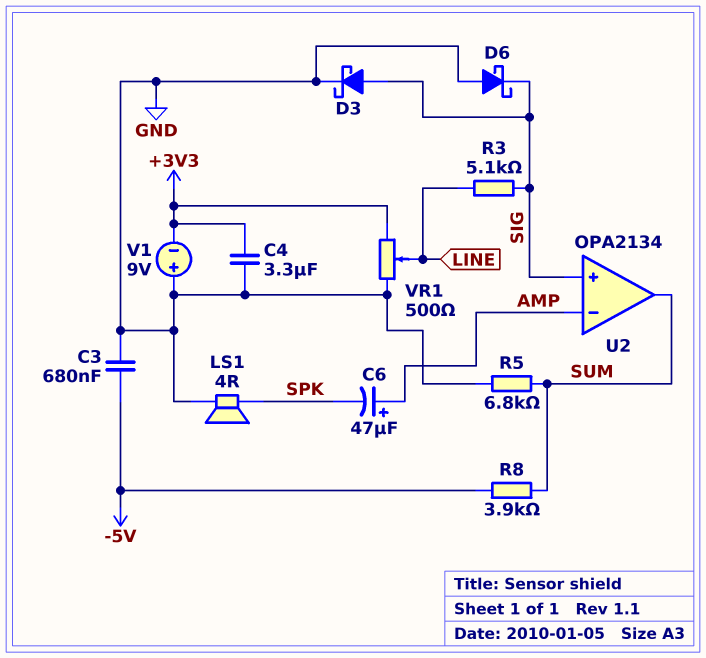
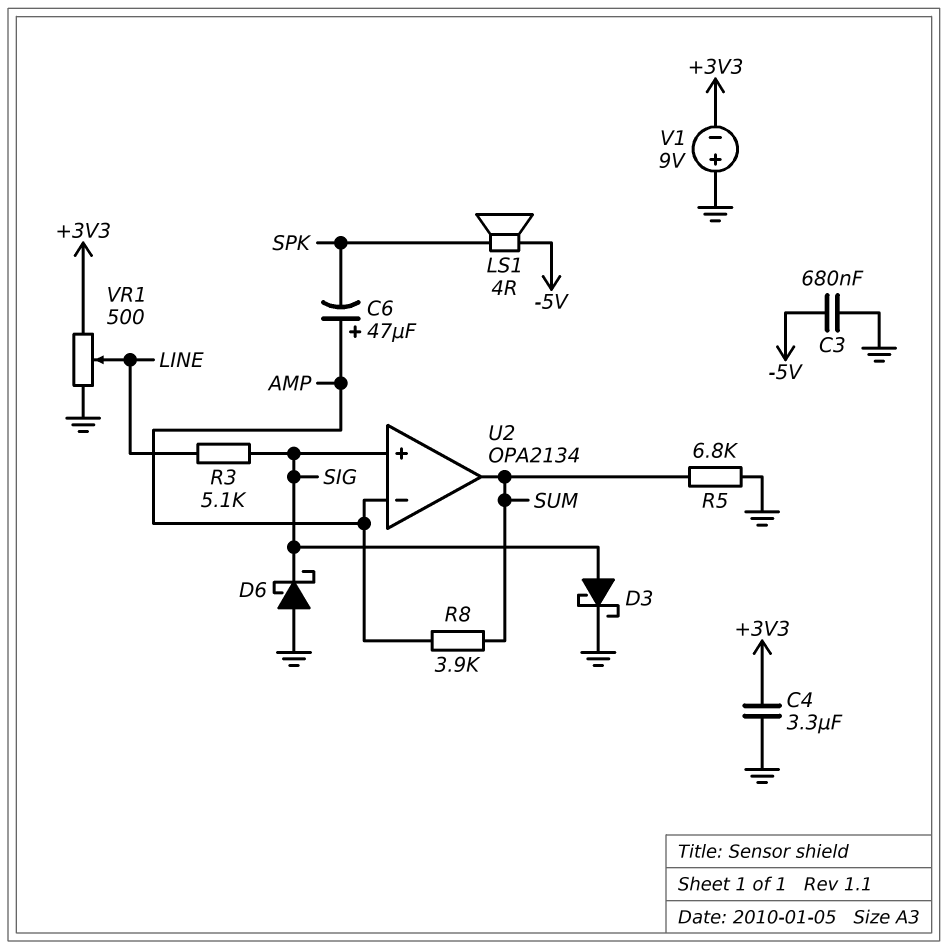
LS1: speaker 4R (GND, SPK) -> speaker 4R (-5V, SPK)
R8: 3.9k (-5V, SUM) -> 3.9k (AMP, SUM)

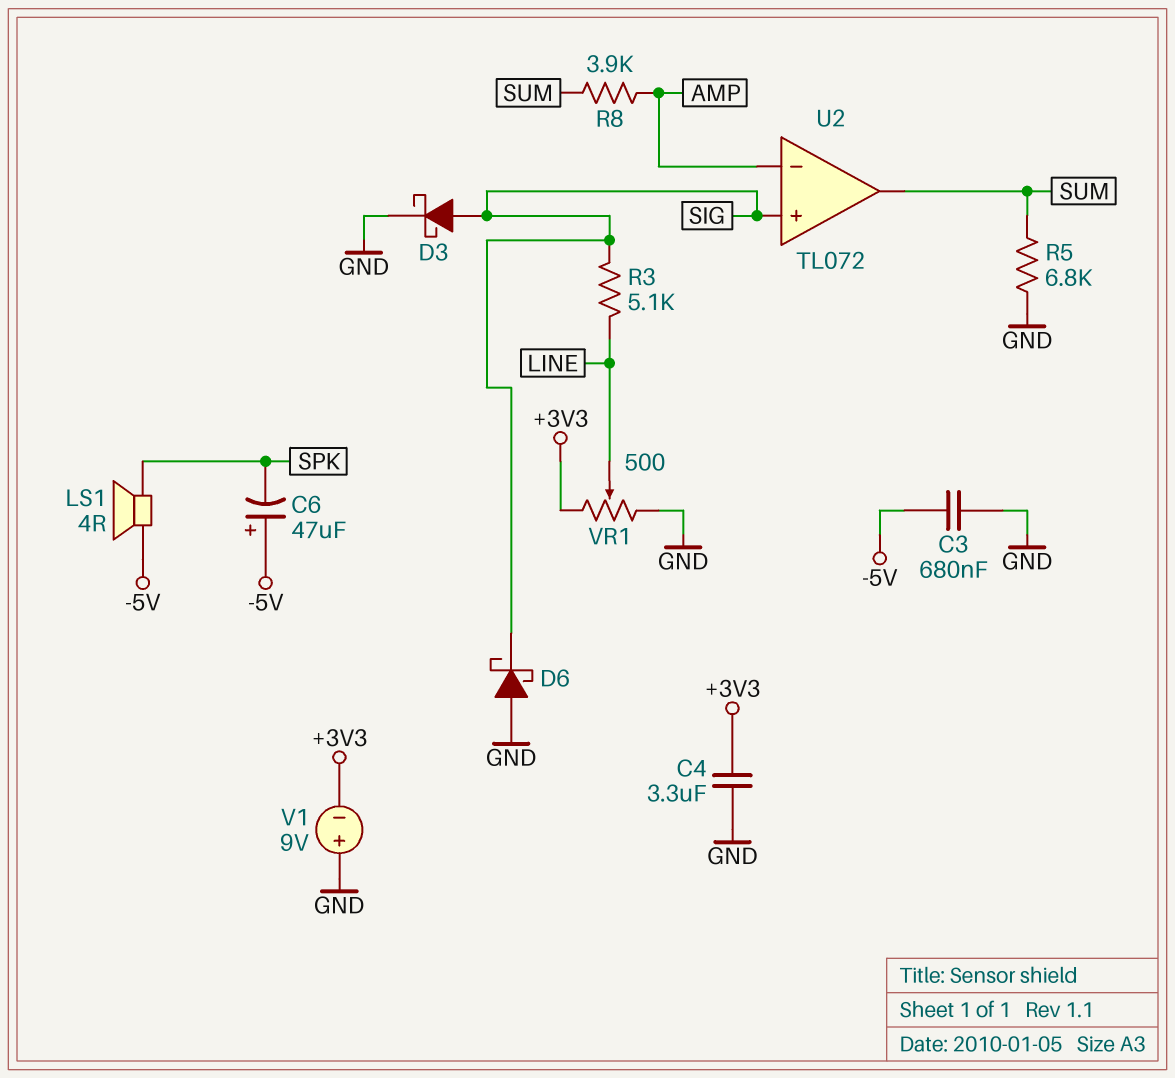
C6: 47uF (plus AMP, minus SPK) -> 47uF (plus -5V, minus SPK)
U2: OPA2134 -> TL072

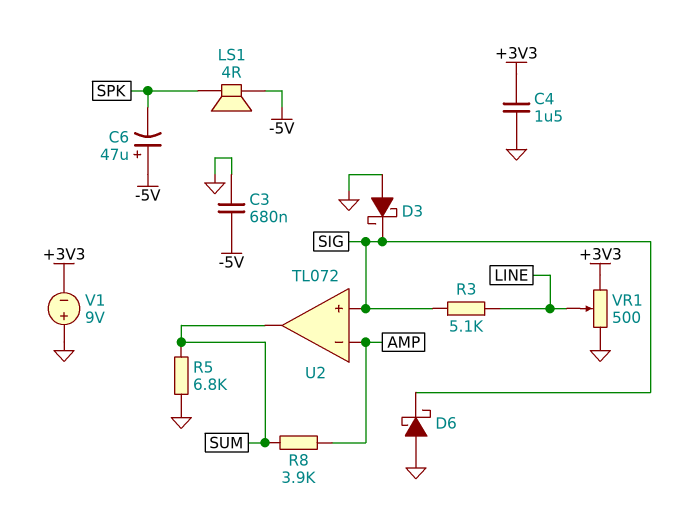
C4: 3.3uF (+3V3, GND) -> 1.5uF (+3V3, GND)
D3: schottky (A SIG, K GND) -> schottky (A GND, K SIG)

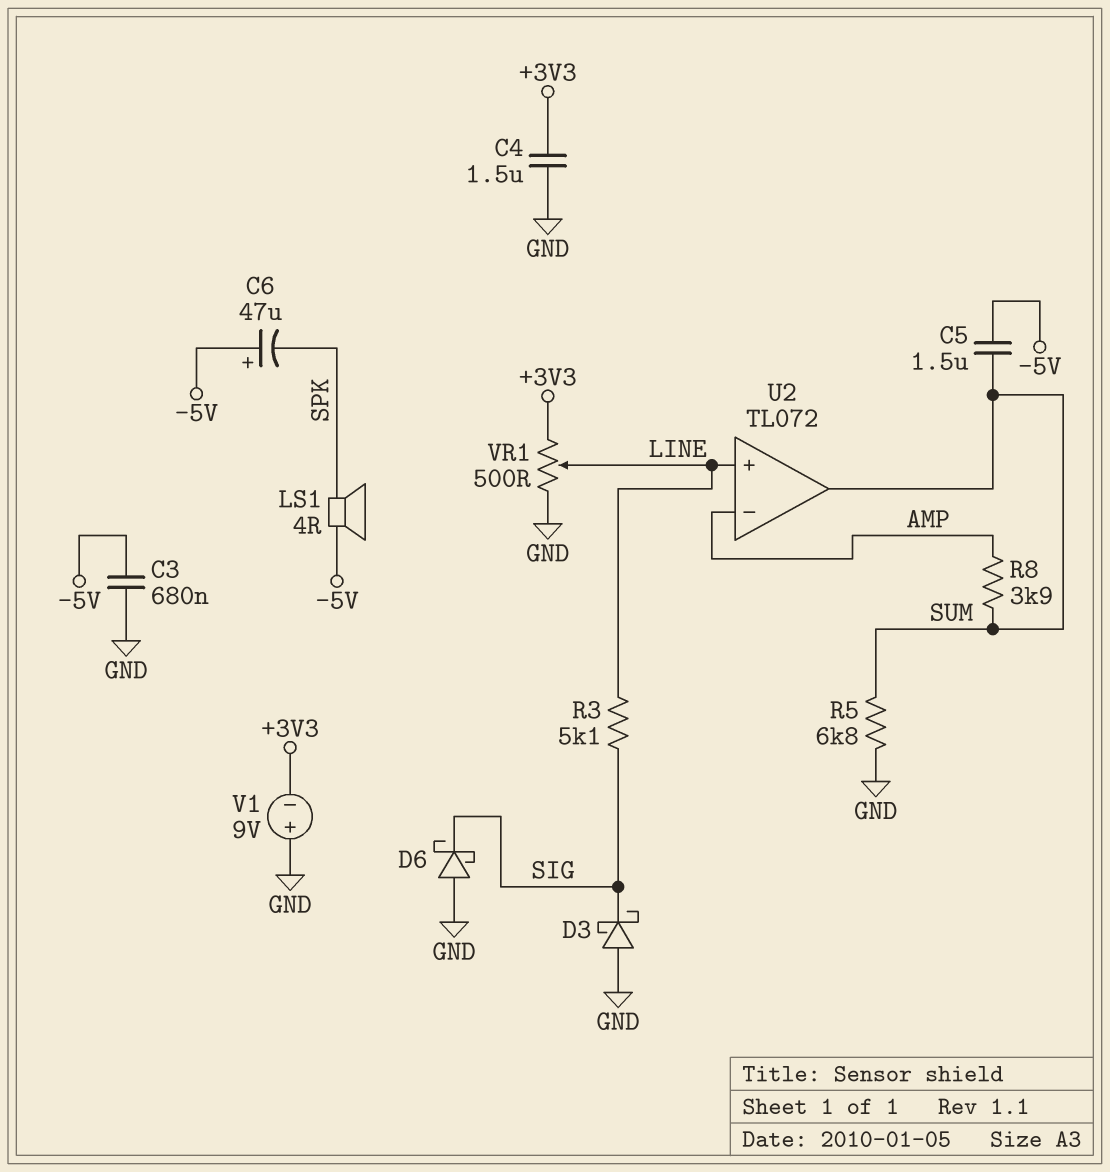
C5: none -> 1.5uF (-5V, SUM)
U2 pin in+: SIG -> LINE

